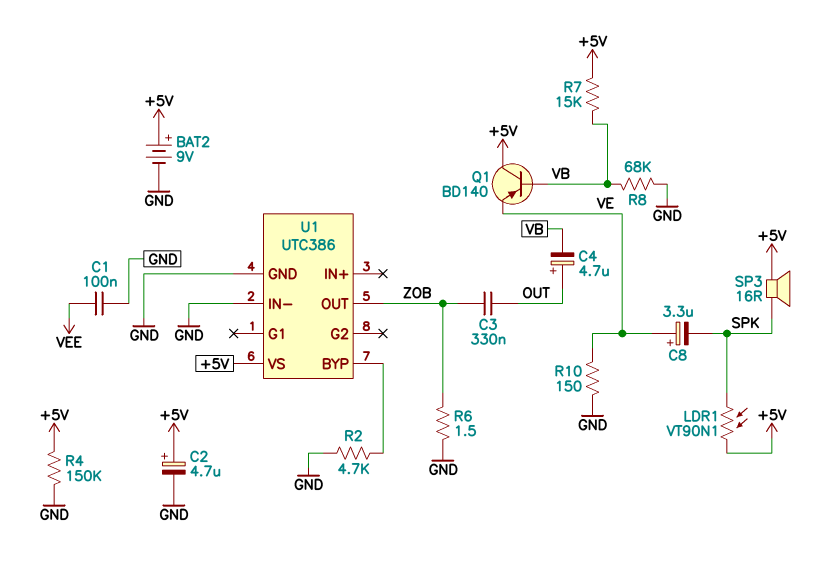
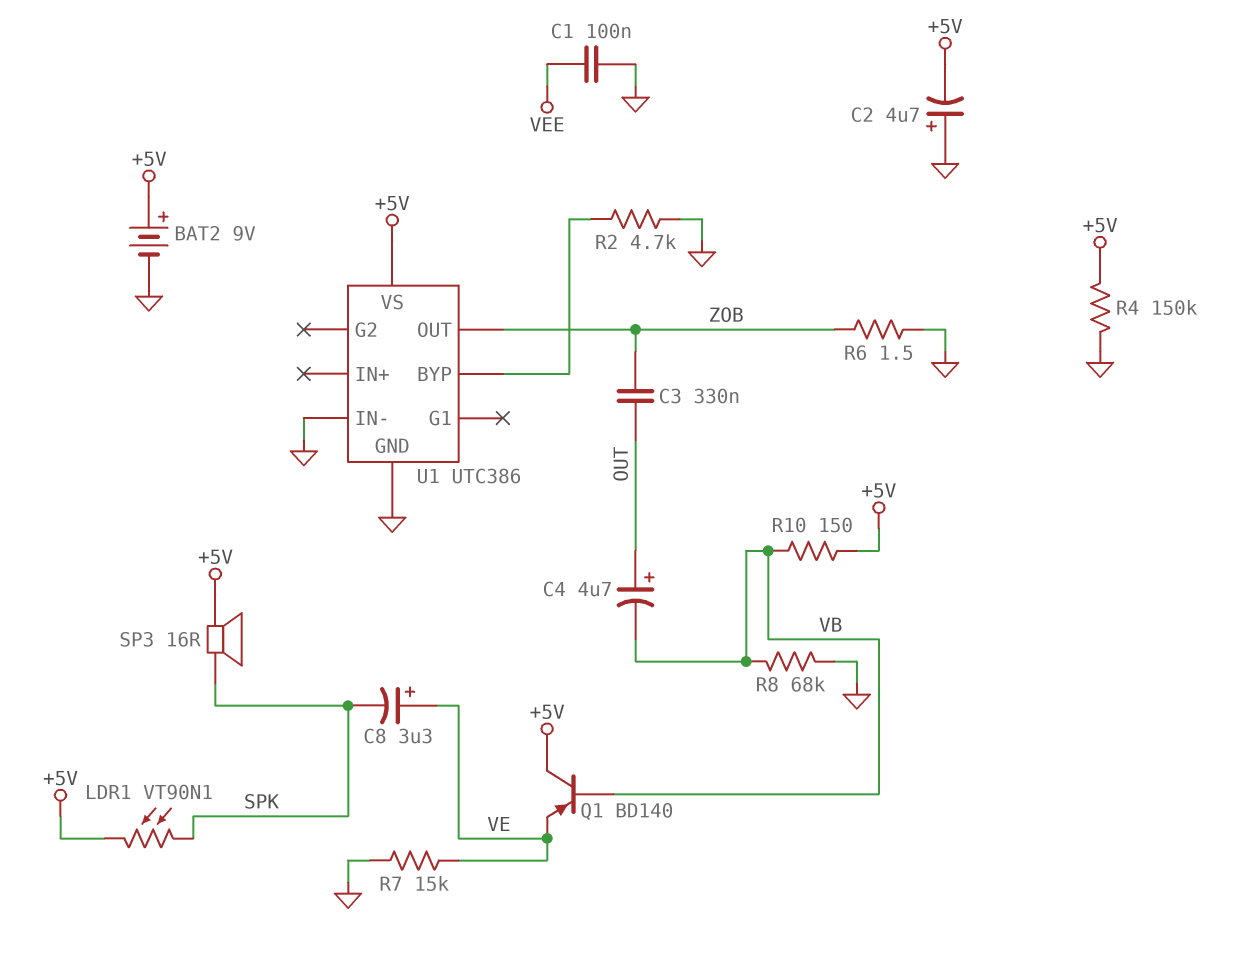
C2: 4.7uF (plus +5V, minus GND) -> 4.7uF (plus GND, minus +5V)
R7: 15k (+5V, VB) -> 15k (GND, VE)
R10: 150 (GND, VE) -> 150 (+5V, VB)

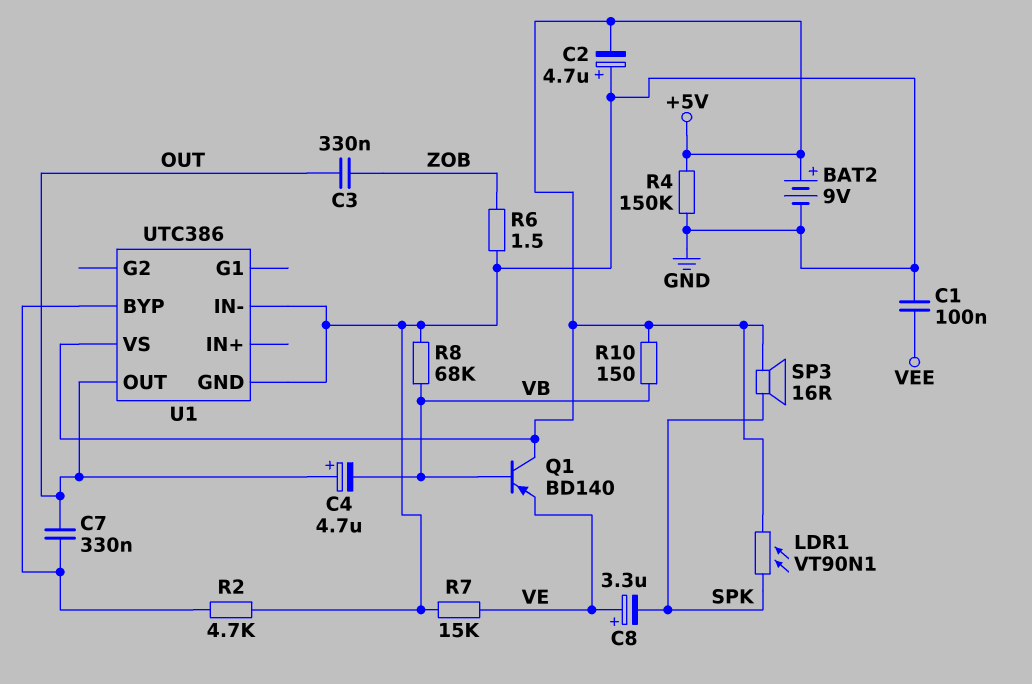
C7: none -> 330nF (OUT, U1/BYP)
U1 pin OUT: ZOB -> OUT

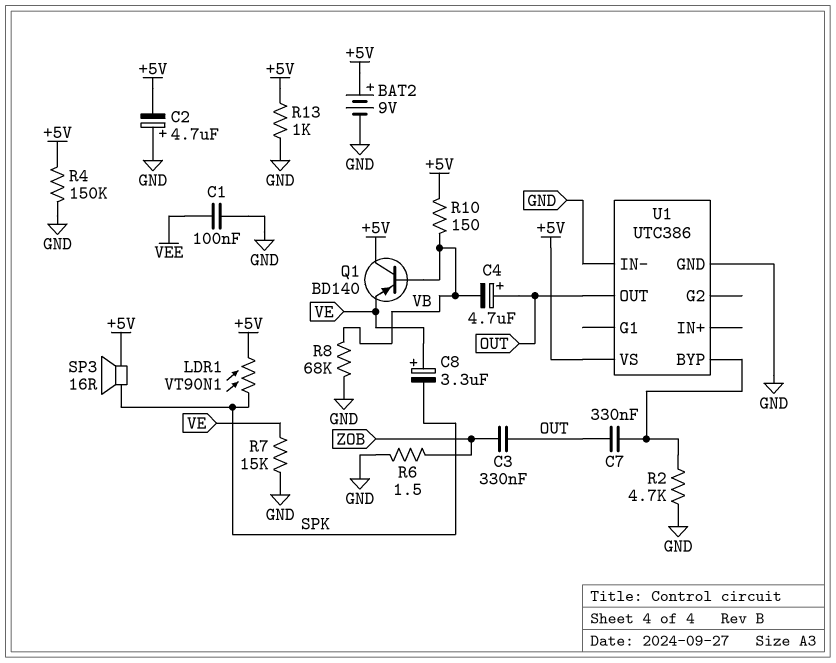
R13: none -> 1k (+5V, GND)

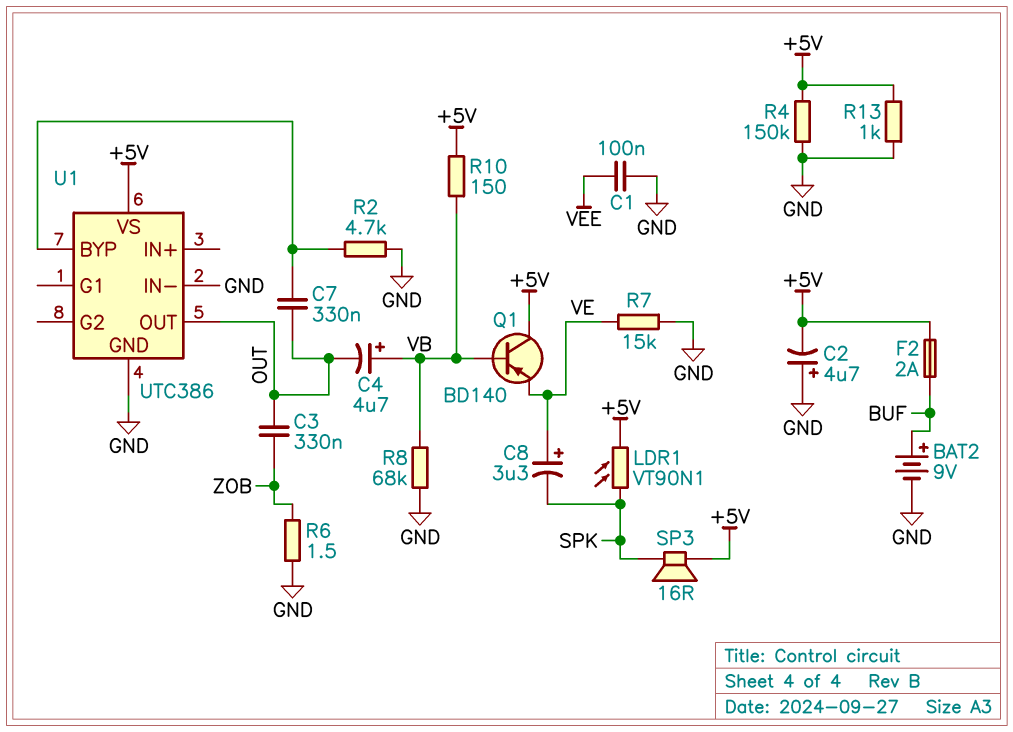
BAT2: 9V (plus +5V, minus GND) -> 9V (plus BUF, minus GND)
C4: 4.7uF (plus OUT, minus VB) -> 4.7uF (plus VB, minus OUT)
F2: none -> 2A (+5V, BUF)

